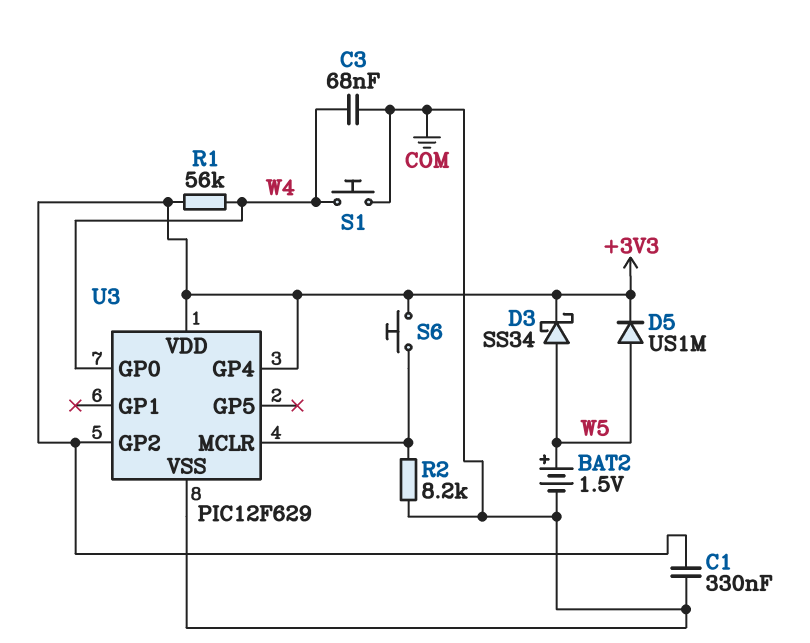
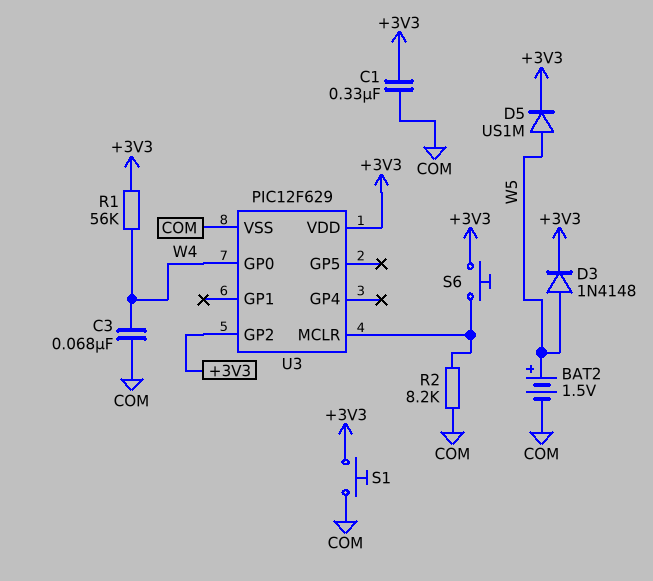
D3: schottky SS34 (A W5, K +3V3) -> diode 1N4148 (A W5, K +3V3)
S1: button (COM, W4) -> button (+3V3, COM)
U3 pin GP4: +3V3 -> none

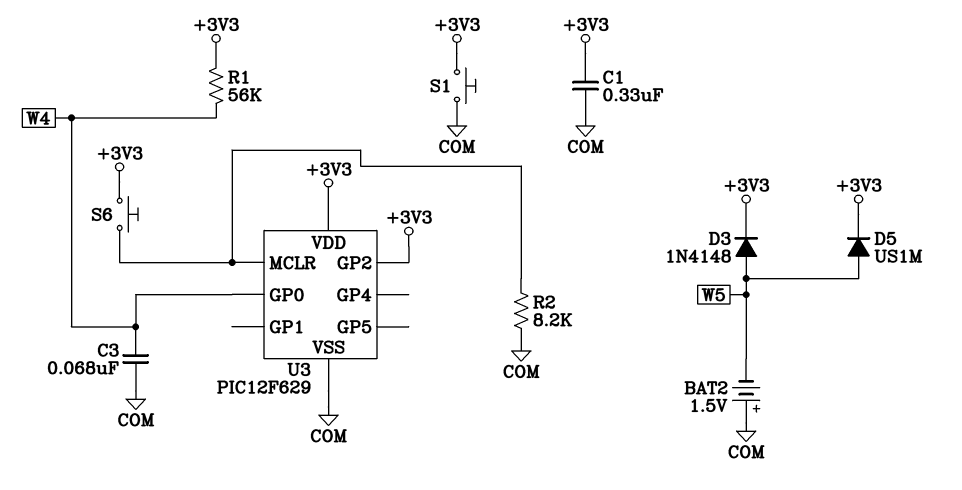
BAT2: 1.5V (plus W5, minus COM) -> 1.5V (plus COM, minus W5)

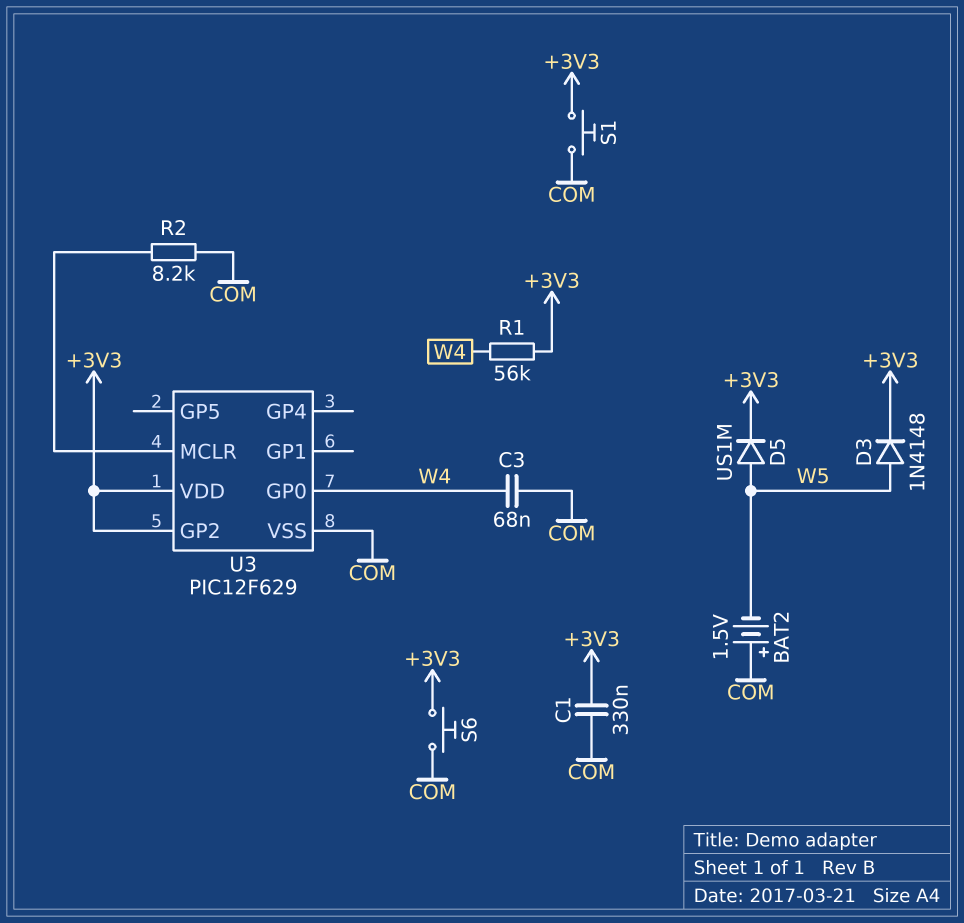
S6: button (+3V3, U3/MCLR) -> button (+3V3, COM)

